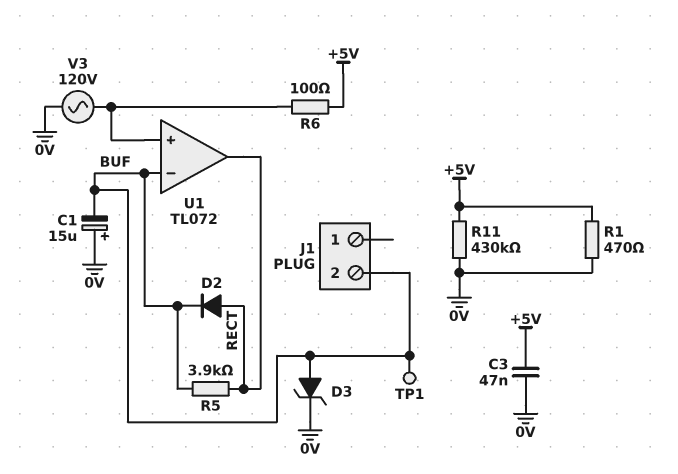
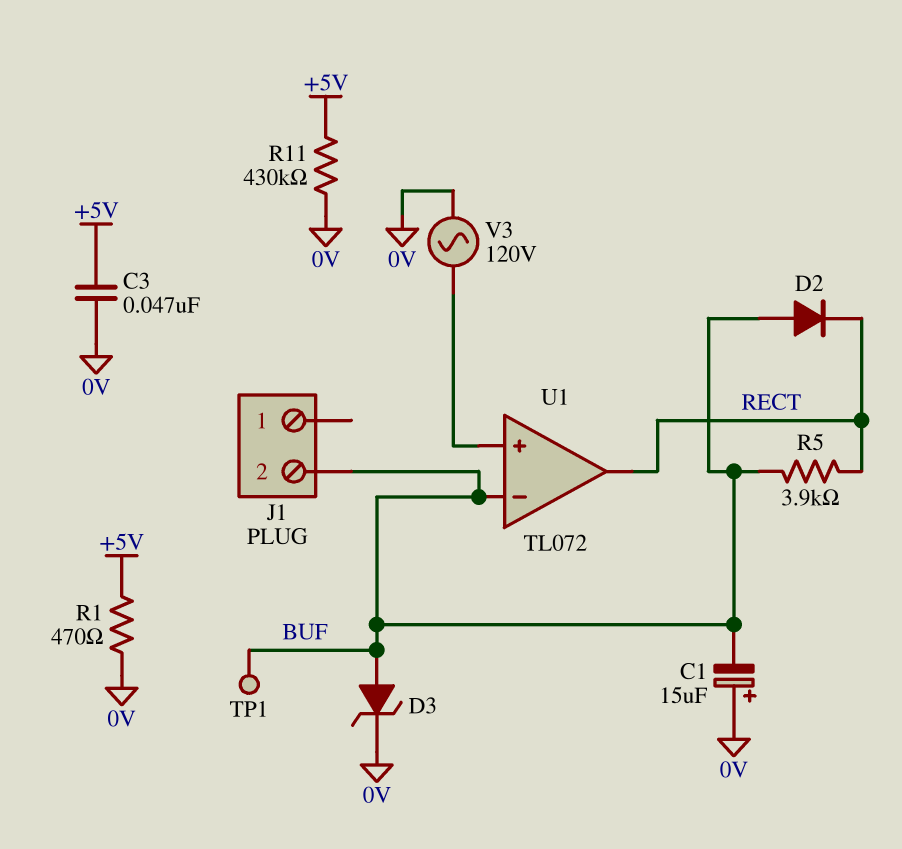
D2: diode (A RECT, K BUF) -> diode (A BUF, K RECT)
R6: 100 (+5V, U1/in+) -> none

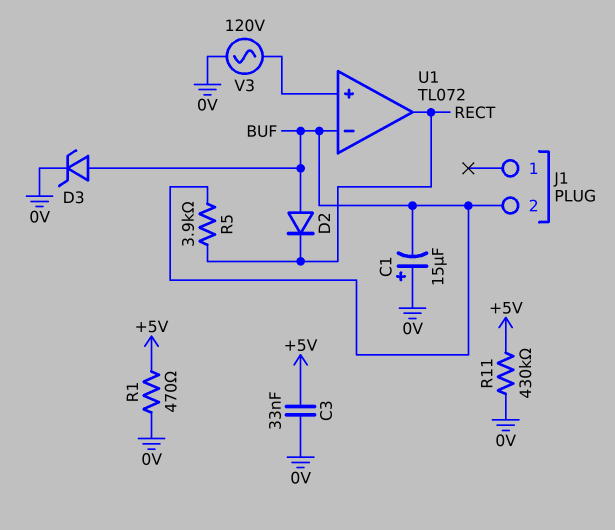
C3: 47nF (+5V, 0V) -> 33nF (+5V, 0V)
TP1: test point (BUF) -> none

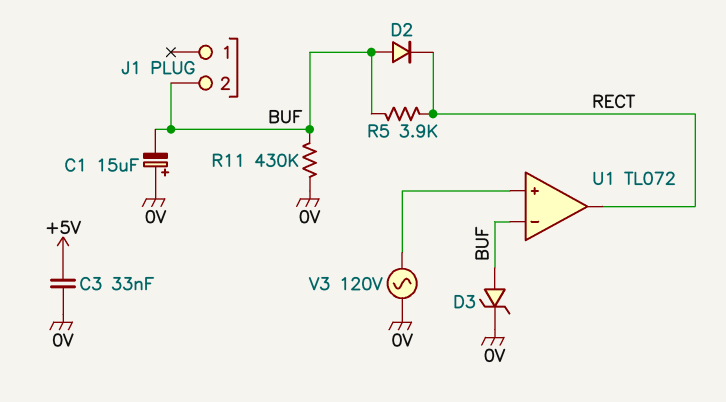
R1: 470 (+5V, 0V) -> none
R11: 430k (+5V, 0V) -> 430k (0V, BUF)

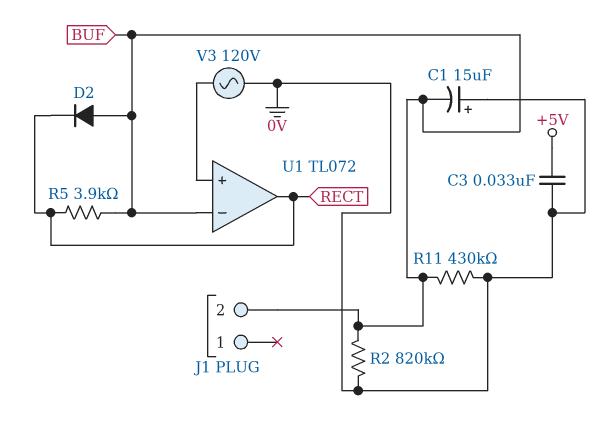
D3: zener (A BUF, K 0V) -> none
R2: none -> 820k (0V, BUF)

